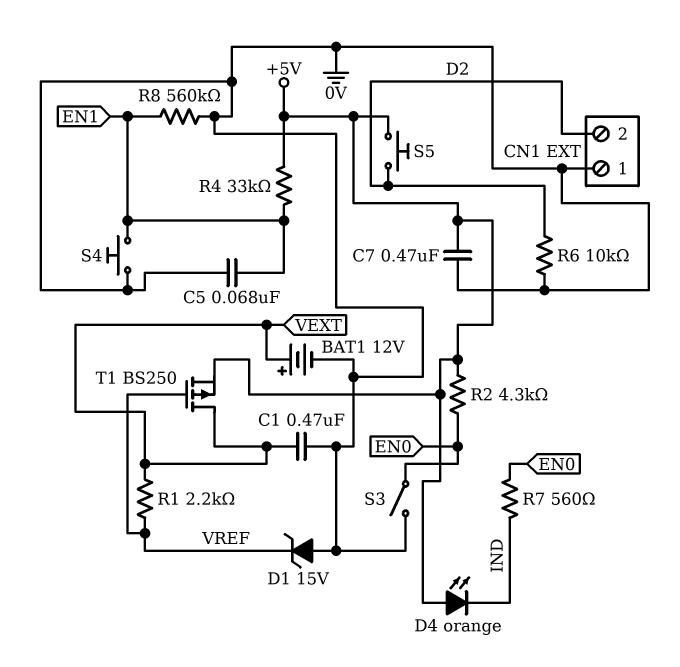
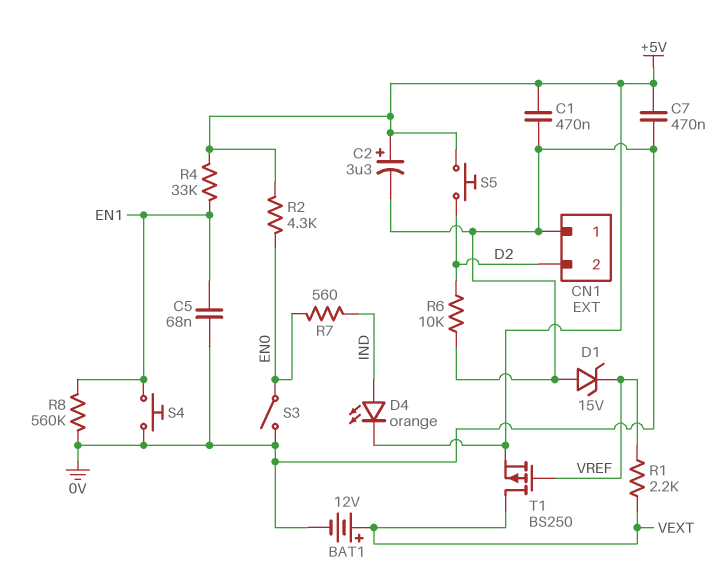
C1: 470nF (0V, VEXT) -> 470nF (+5V, 0V)
C2: none -> 3.3uF (plus +5V, minus 0V)
D4: LED orange (A +5V, K IND) -> LED orange (A IND, K +5V)

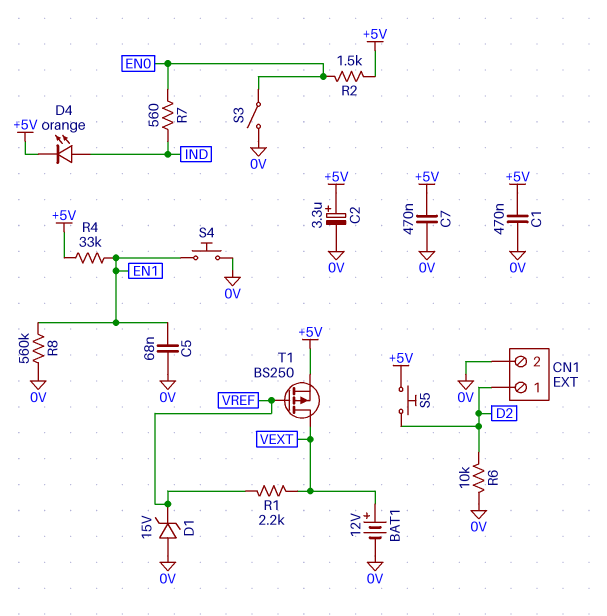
CN1 pin 1: 0V -> D2
CN1 pin 2: D2 -> 0V
R2: 4.3k (+5V, EN0) -> 1.5k (+5V, EN0)

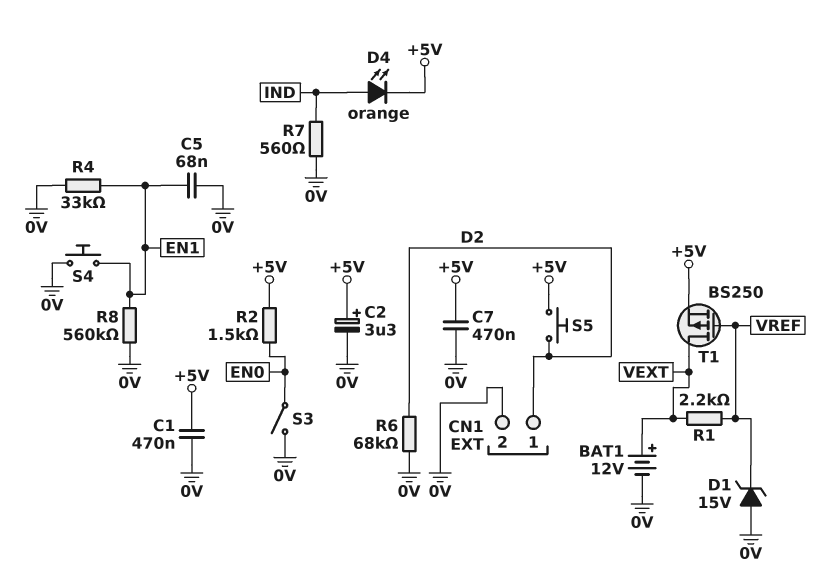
R4: 33k (+5V, EN1) -> 33k (0V, EN1)
R6: 10k (0V, D2) -> 68k (0V, D2)
R7: 560 (EN0, IND) -> 560 (0V, IND)

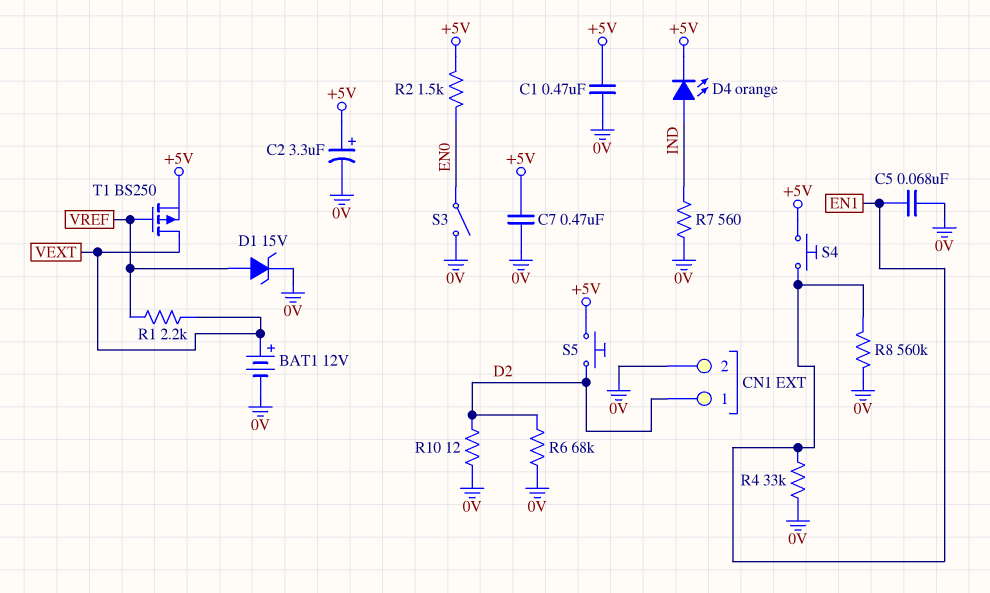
D1: zener 15V (A 0V, K VREF) -> zener 15V (A VREF, K 0V)
R10: none -> 12 (0V, D2)
S4: button (0V, EN1) -> button (+5V, EN1)

